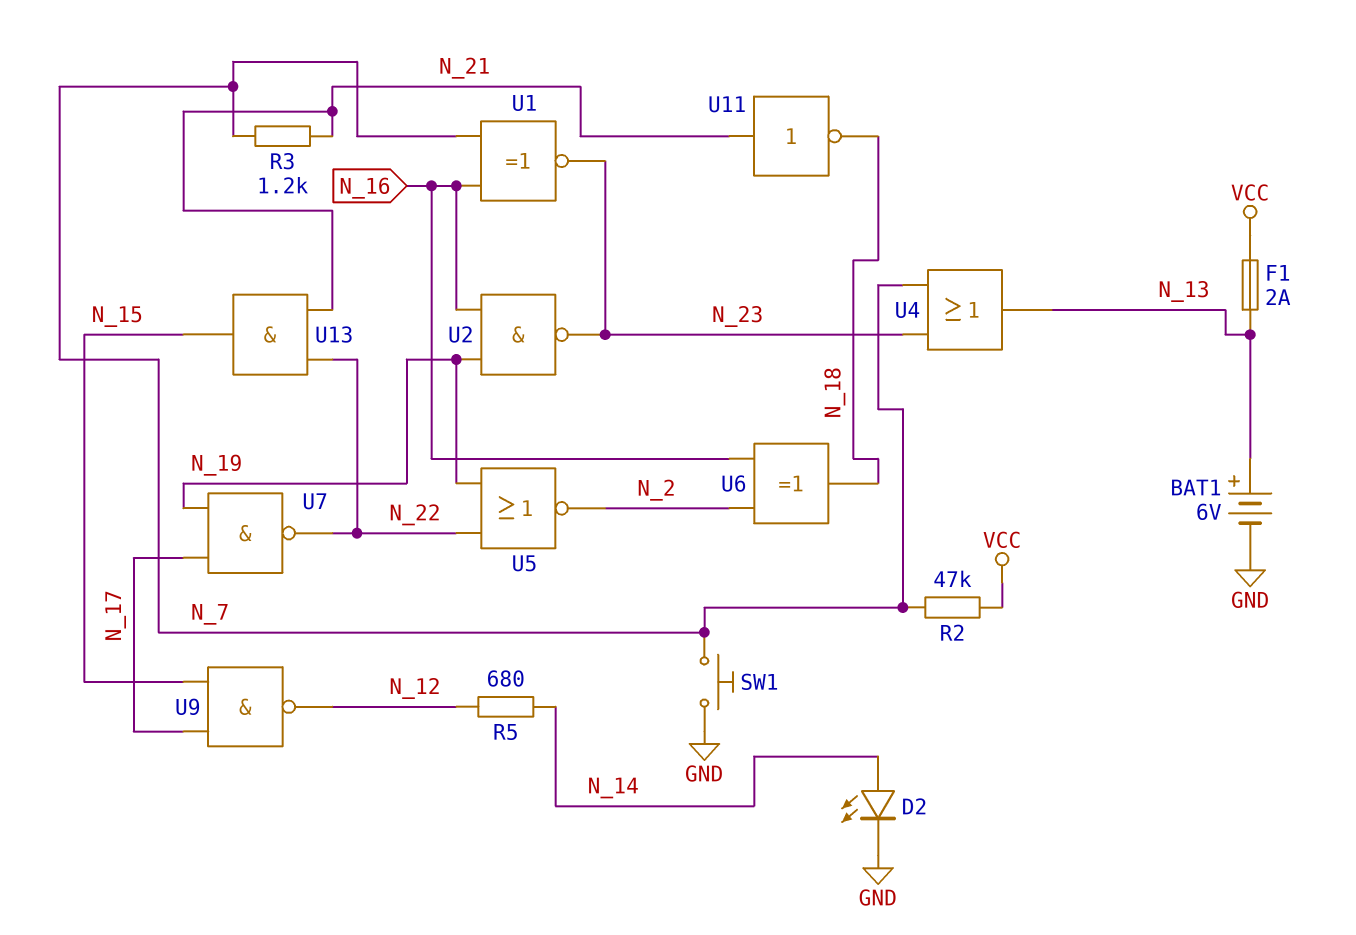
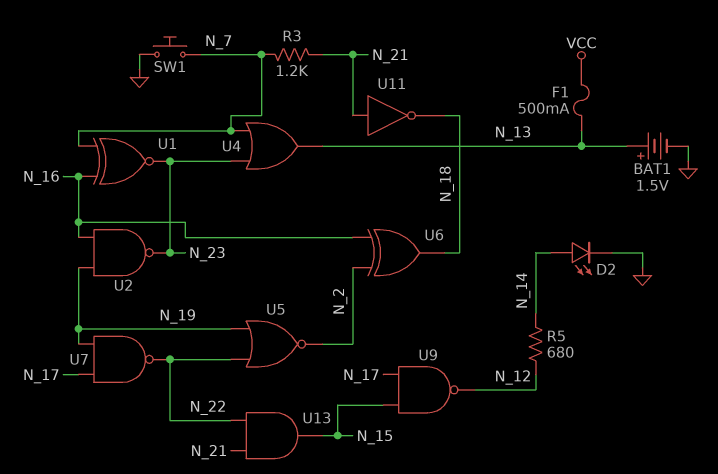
BAT1: 6V (plus N_13, minus GND) -> 1.5V (plus N_13, minus GND)
F1: 2A (N_13, VCC) -> 500mA (N_13, VCC)
R2: 47k (N_7, VCC) -> none

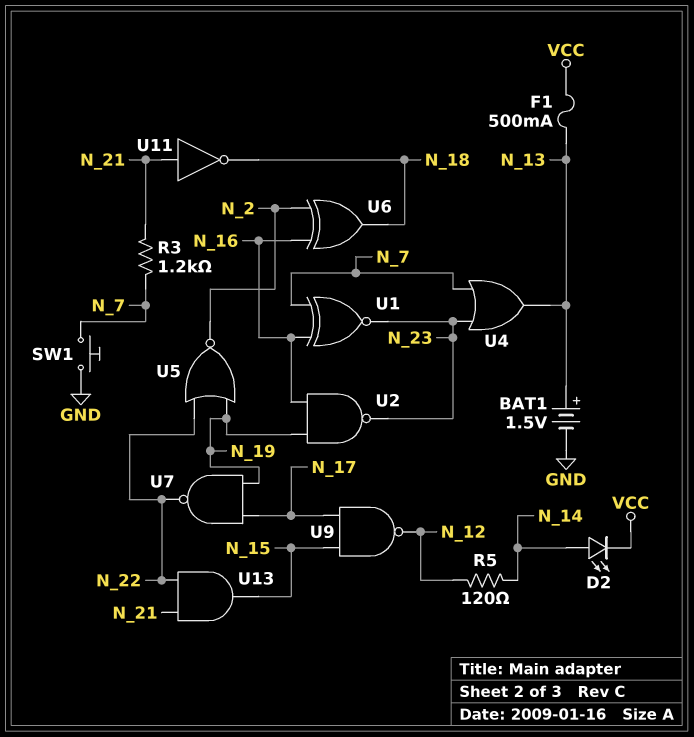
D2: LED (A N_14, K GND) -> LED (A N_14, K VCC)
R5: 680 (N_12, N_14) -> 120 (N_12, N_14)

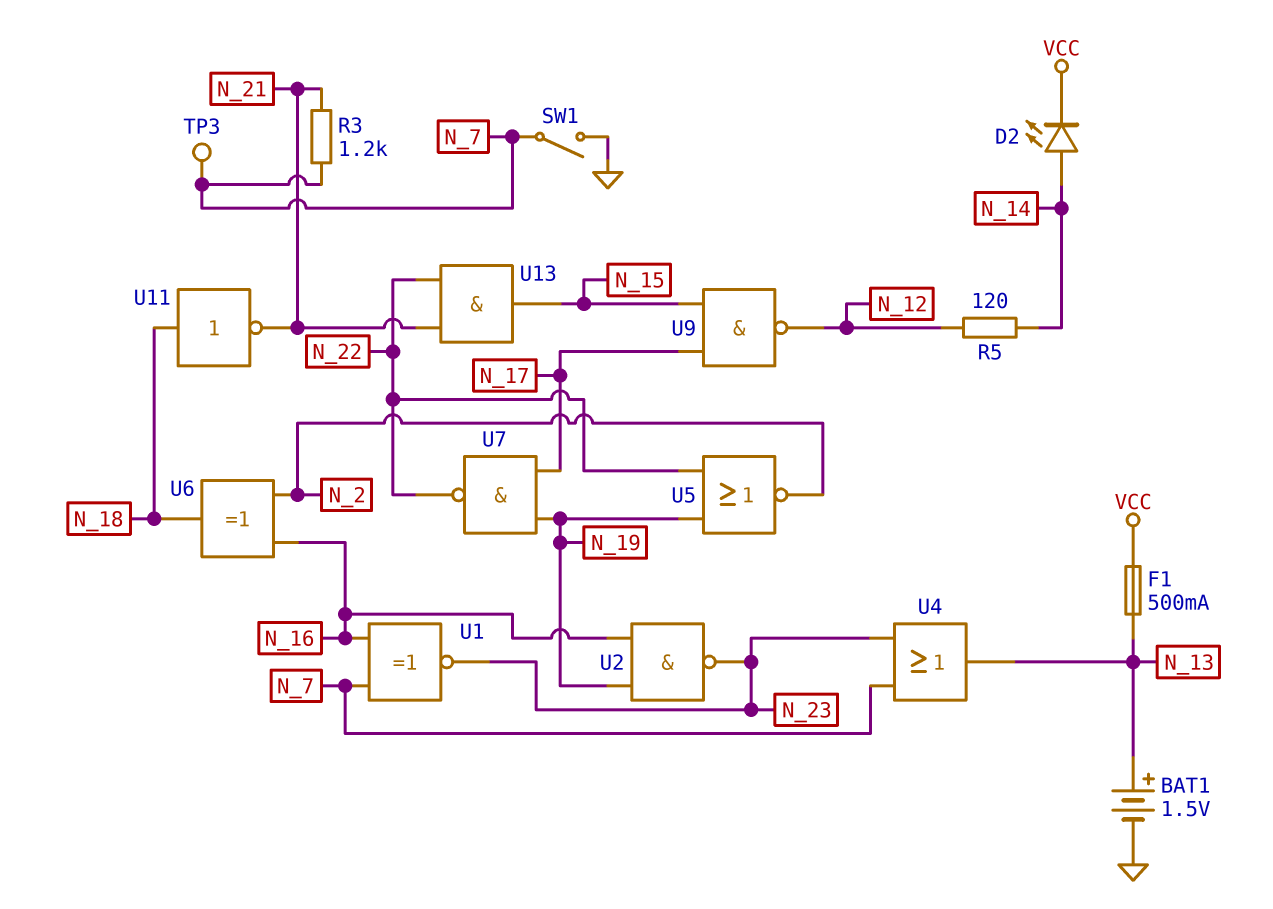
SW1: button (GND, N_7) -> switch (GND, N_7)
TP3: none -> test point (N_7)
U11: NOT (in N_21, out N_18) -> NOT (in N_18, out N_21)

